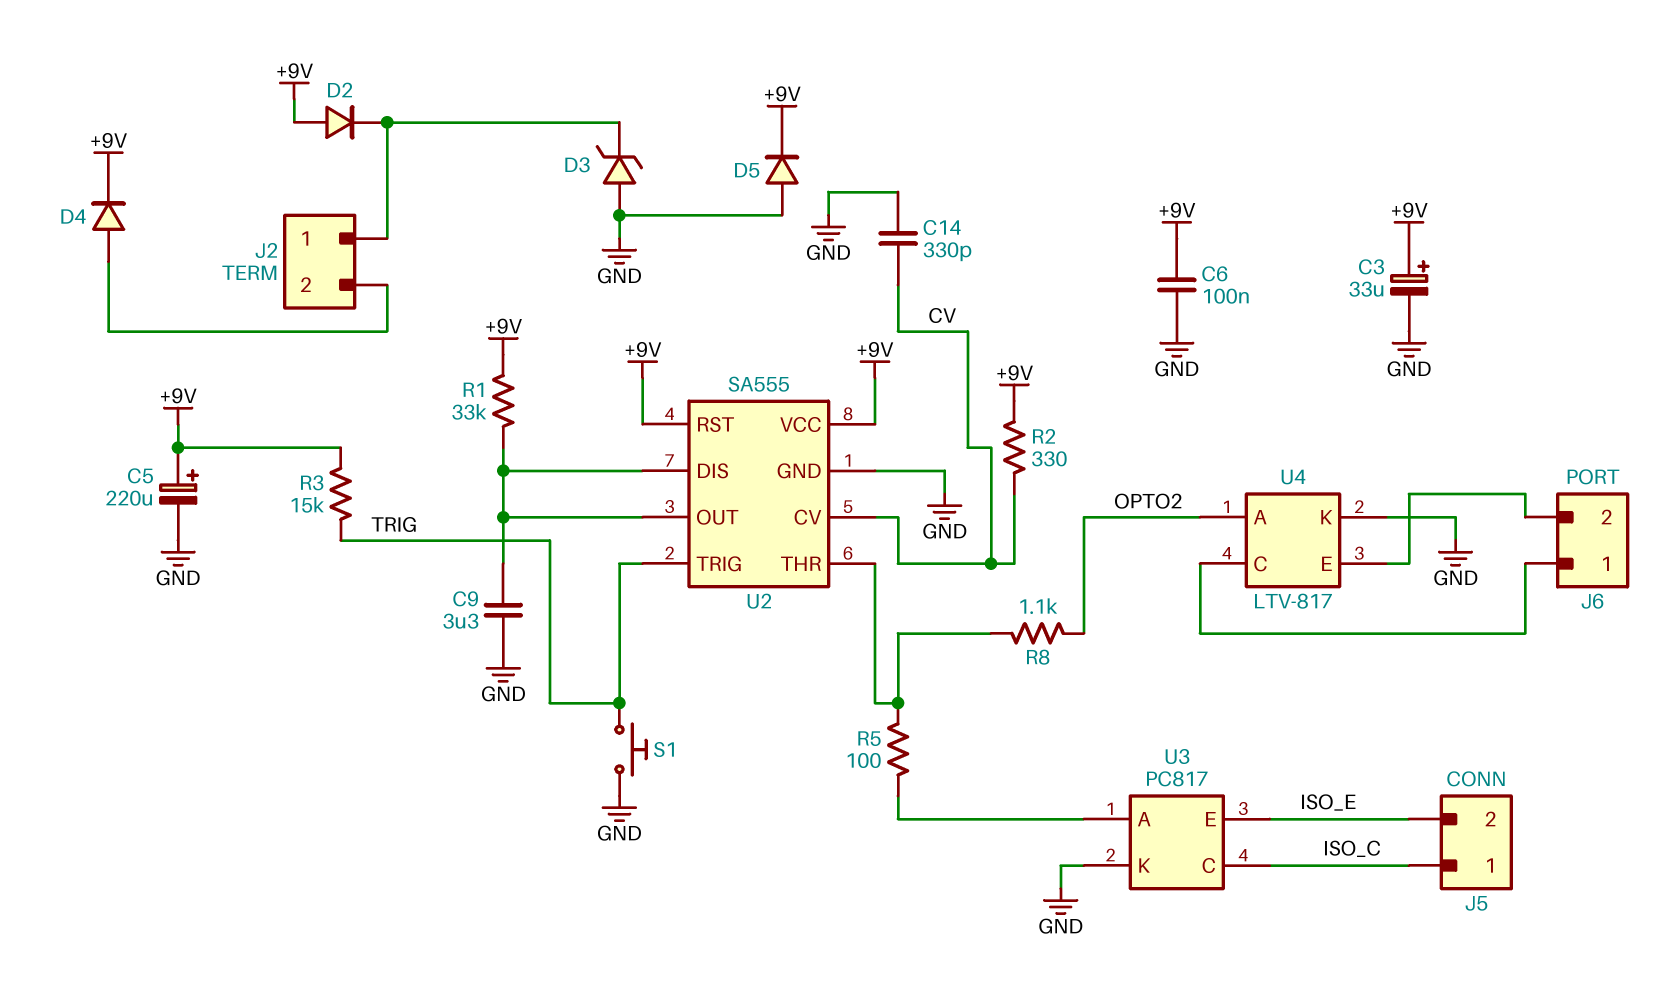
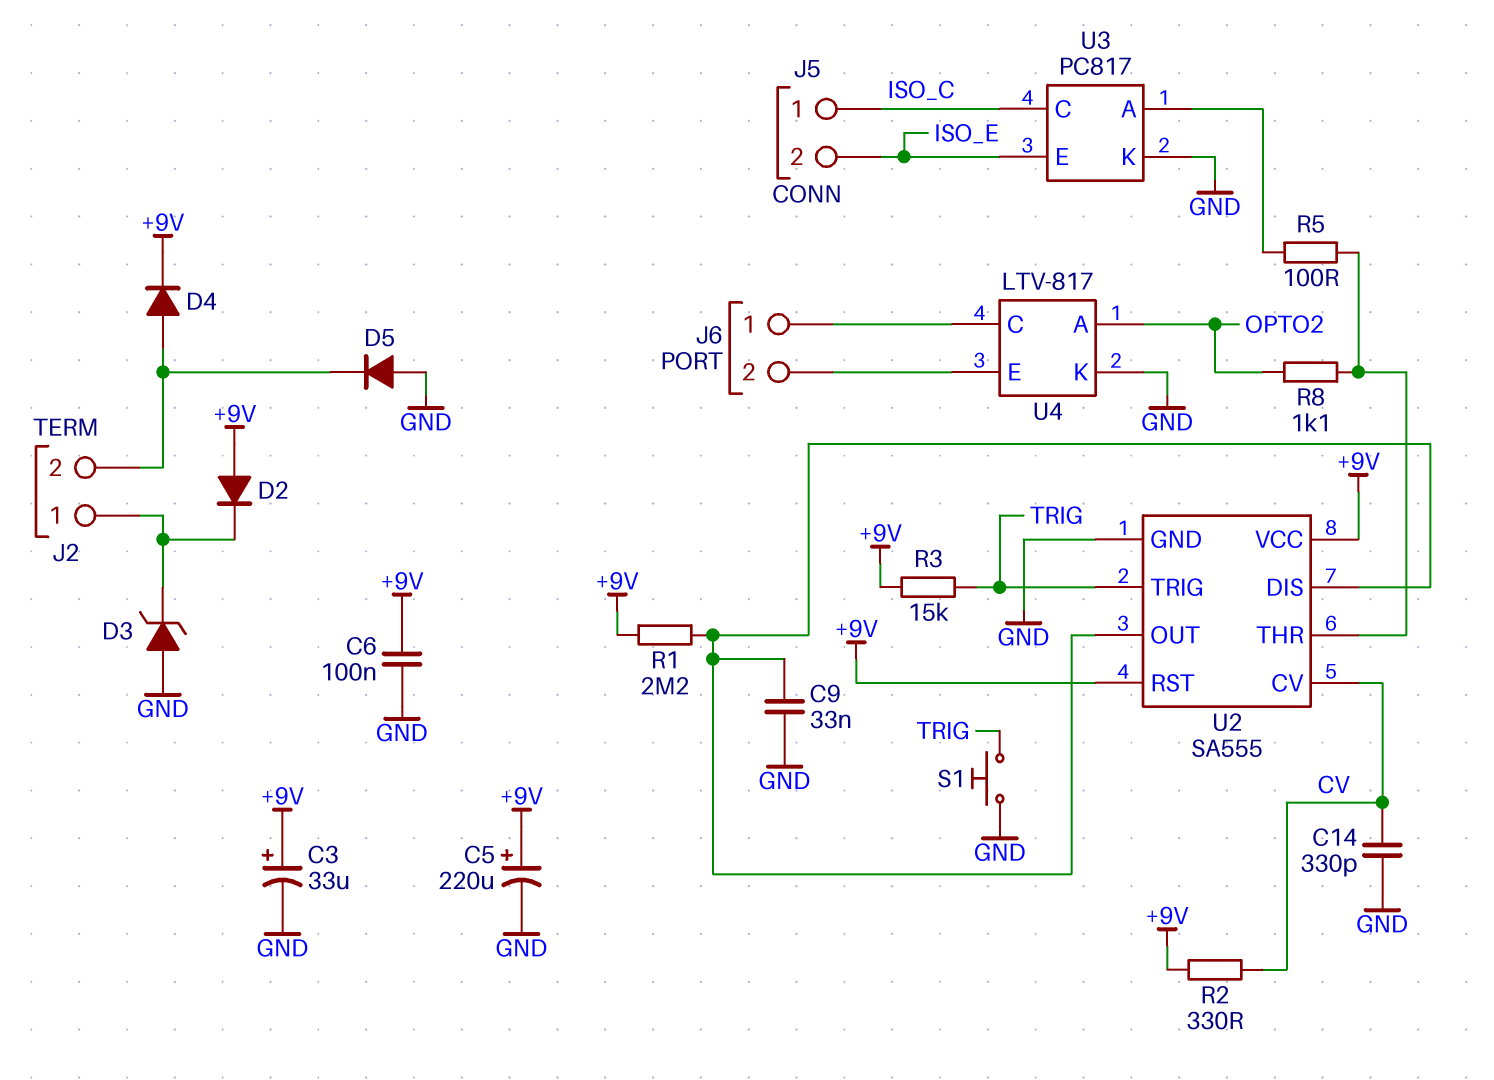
C9: 3.3uF (GND, U2/DIS) -> 33nF (GND, U2/DIS)
D5: diode (A GND, K +9V) -> diode (A GND, K J2/2)
R1: 33k (+9V, U2/DIS) -> 2.2M (+9V, U2/DIS)

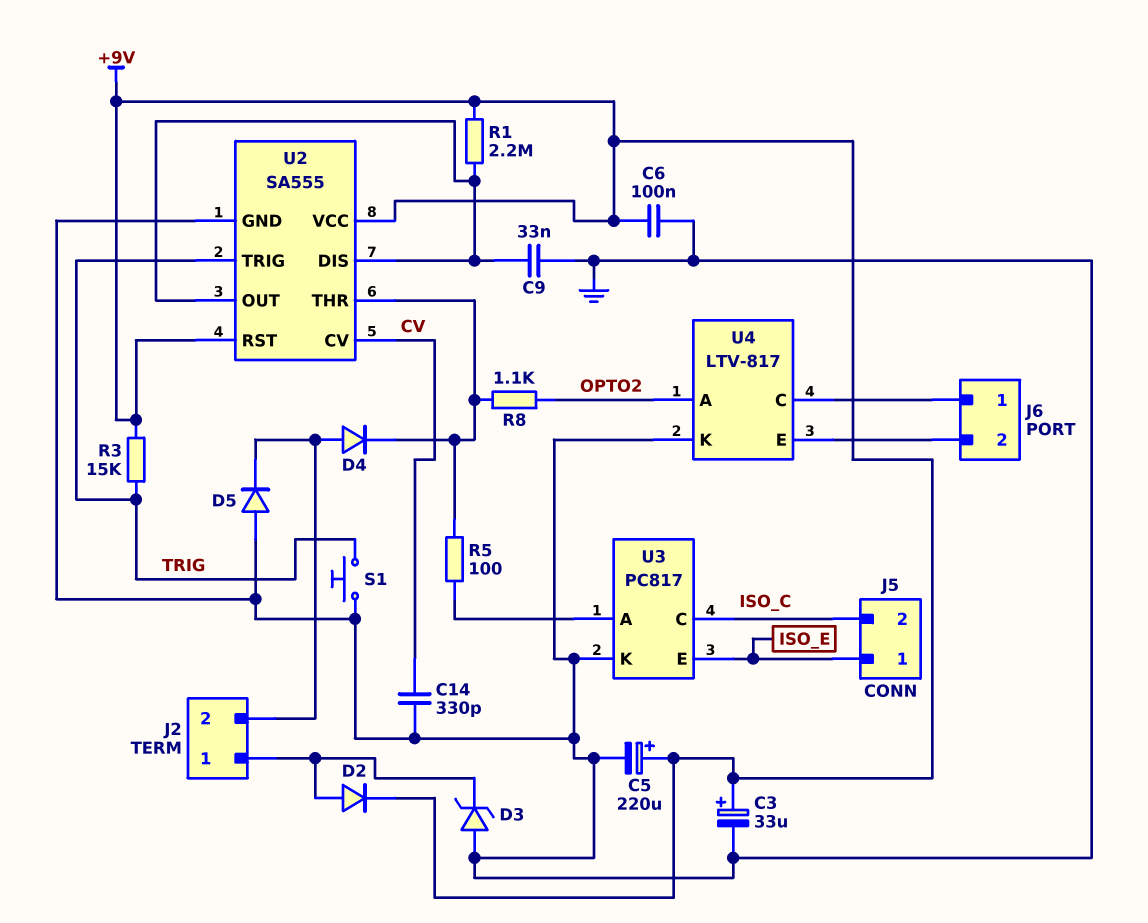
D2: diode (A +9V, K J2/1) -> diode (A J2/1, K +9V)
D4: diode (A J2/2, K +9V) -> diode (A J2/2, K U2/THR)
J5 pin 1: ISO_C -> ISO_E
J5 pin 2: ISO_E -> ISO_C
R2: 330 (+9V, CV) -> none

